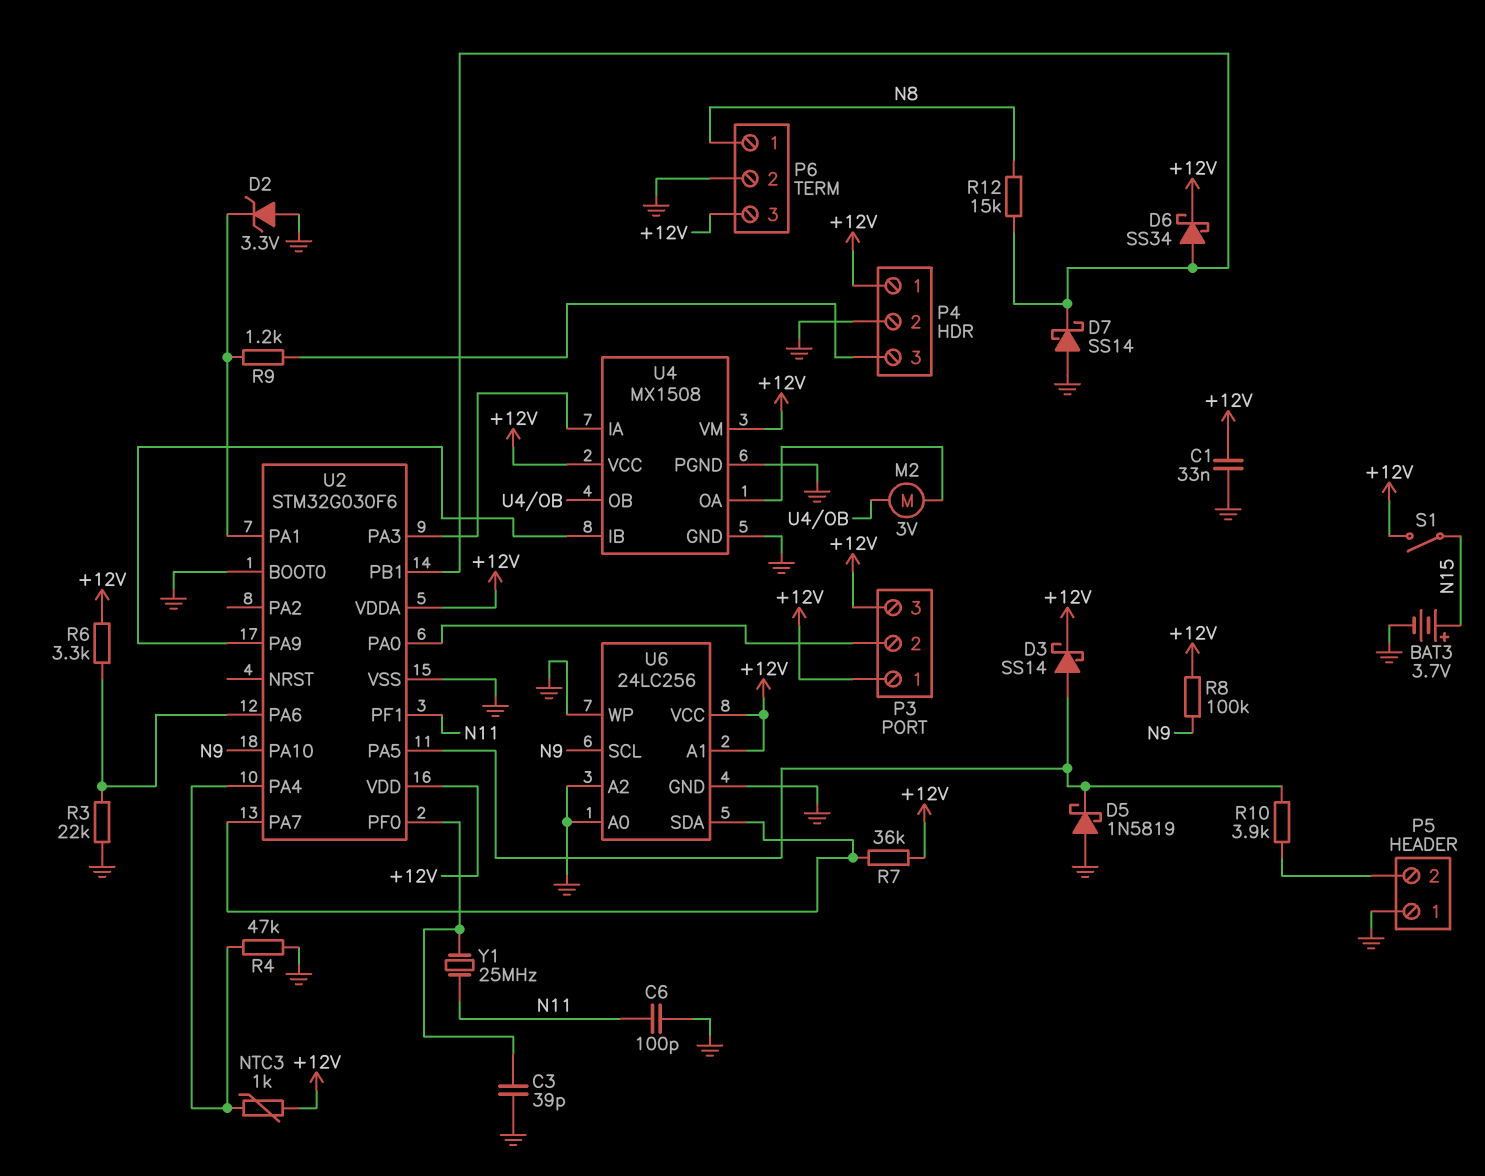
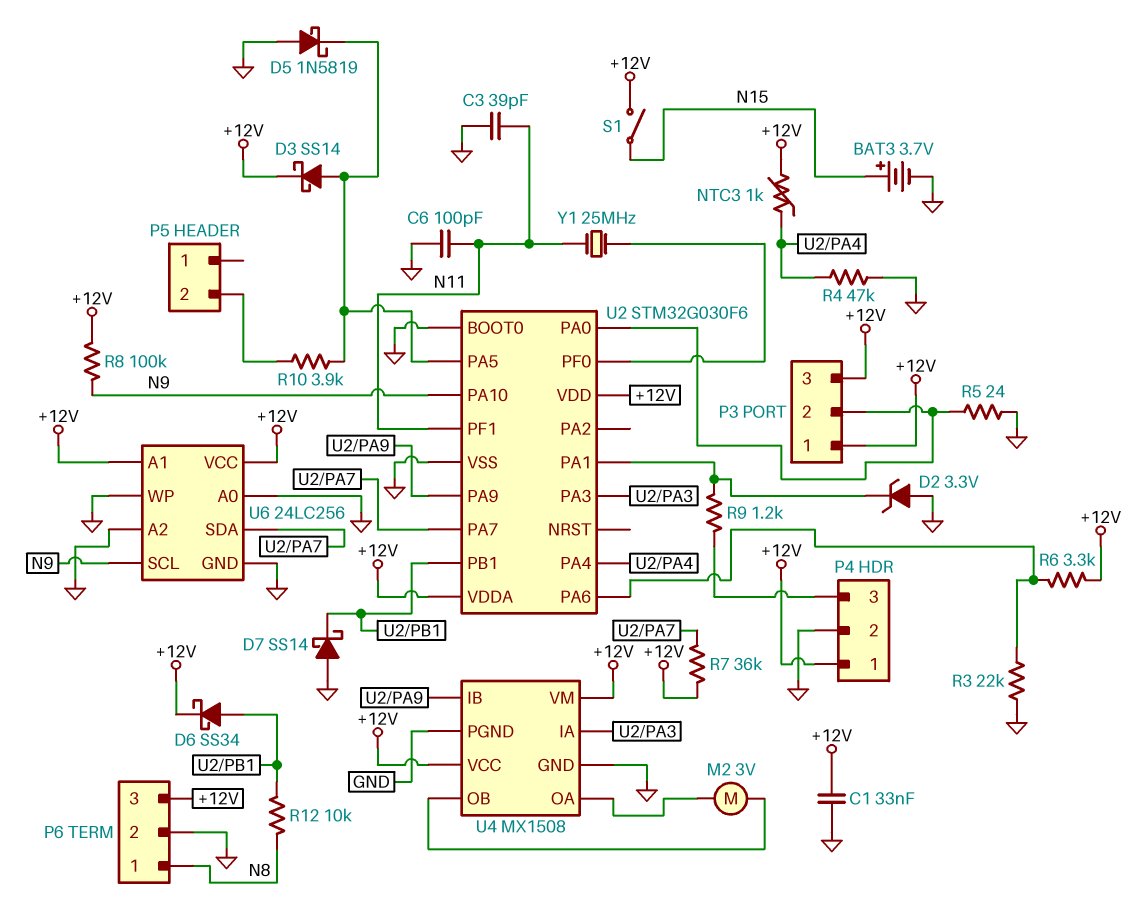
C3: 39pF (GND, U2/PF0) -> 39pF (GND, N11)
P5 pin 1: GND -> none
R5: none -> 24 (GND, P3/2)
R12: 15k (N8, U2/PB1) -> 10k (N8, U2/PB1)

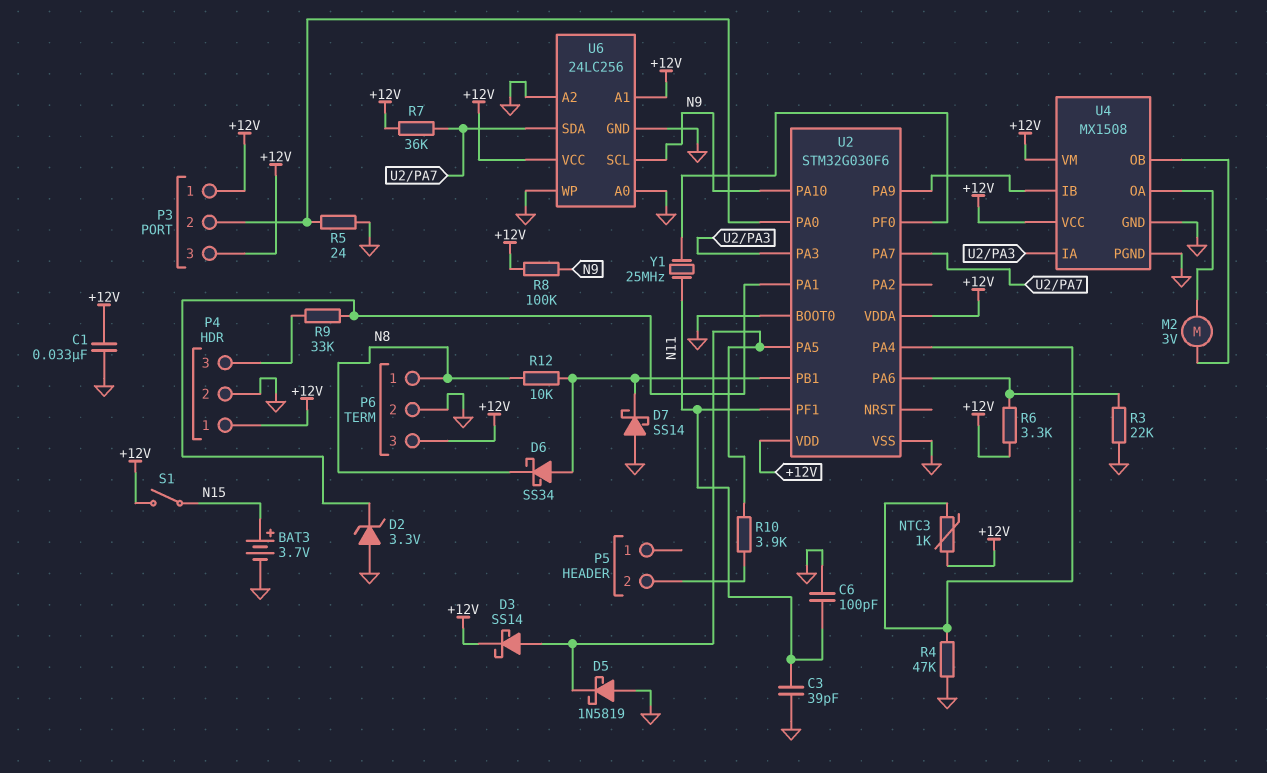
D6: schottky SS34 (A U2/PB1, K +12V) -> schottky SS34 (A U2/PB1, K N8)
R9: 1.2k (P4/3, U2/PA1) -> 33k (P4/3, U2/PA1)

